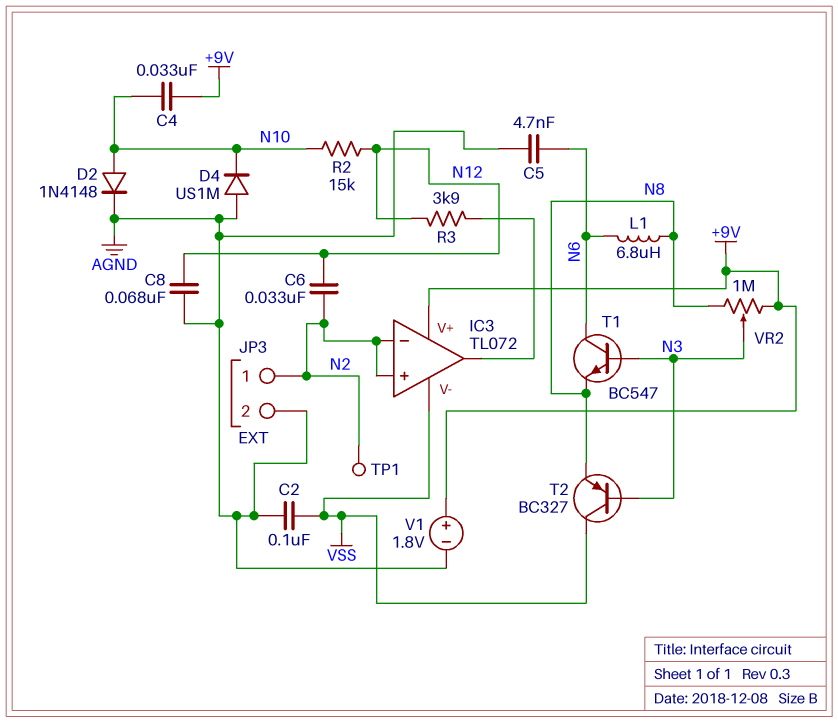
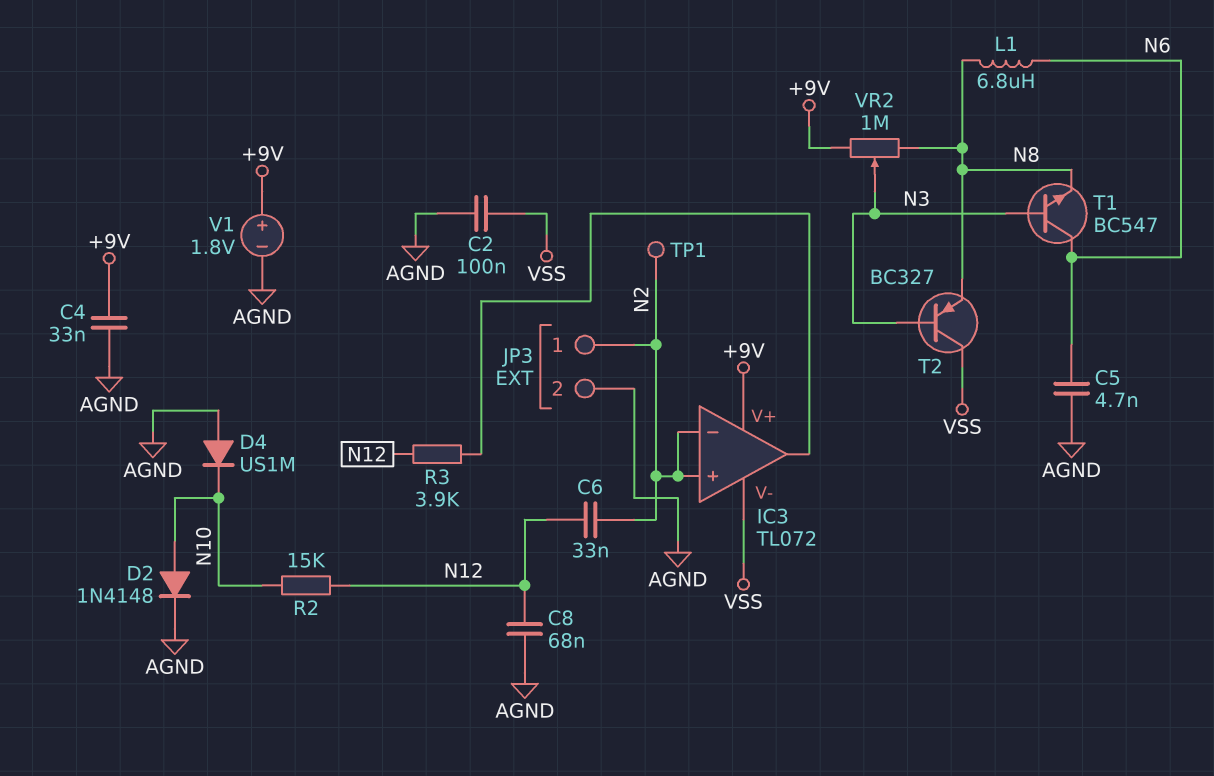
C4: 33nF (+9V, N10) -> 33nF (+9V, AGND)

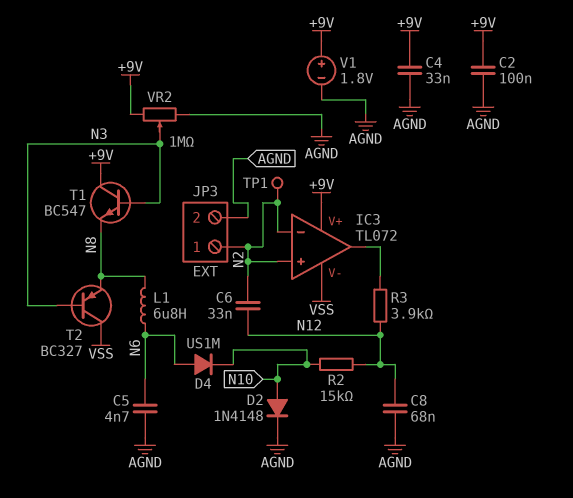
C2: 100nF (AGND, VSS) -> 100nF (+9V, AGND)
D4: diode US1M (A AGND, K N10) -> diode US1M (A N6, K N10)
T1: NPN BC547 (B N3, C N6, E N8) -> NPN BC547 (B N3, C +9V, E N8)
VR2: 1M (+9V, N8, wiper N3) -> 1M (+9V, AGND, wiper N3)

